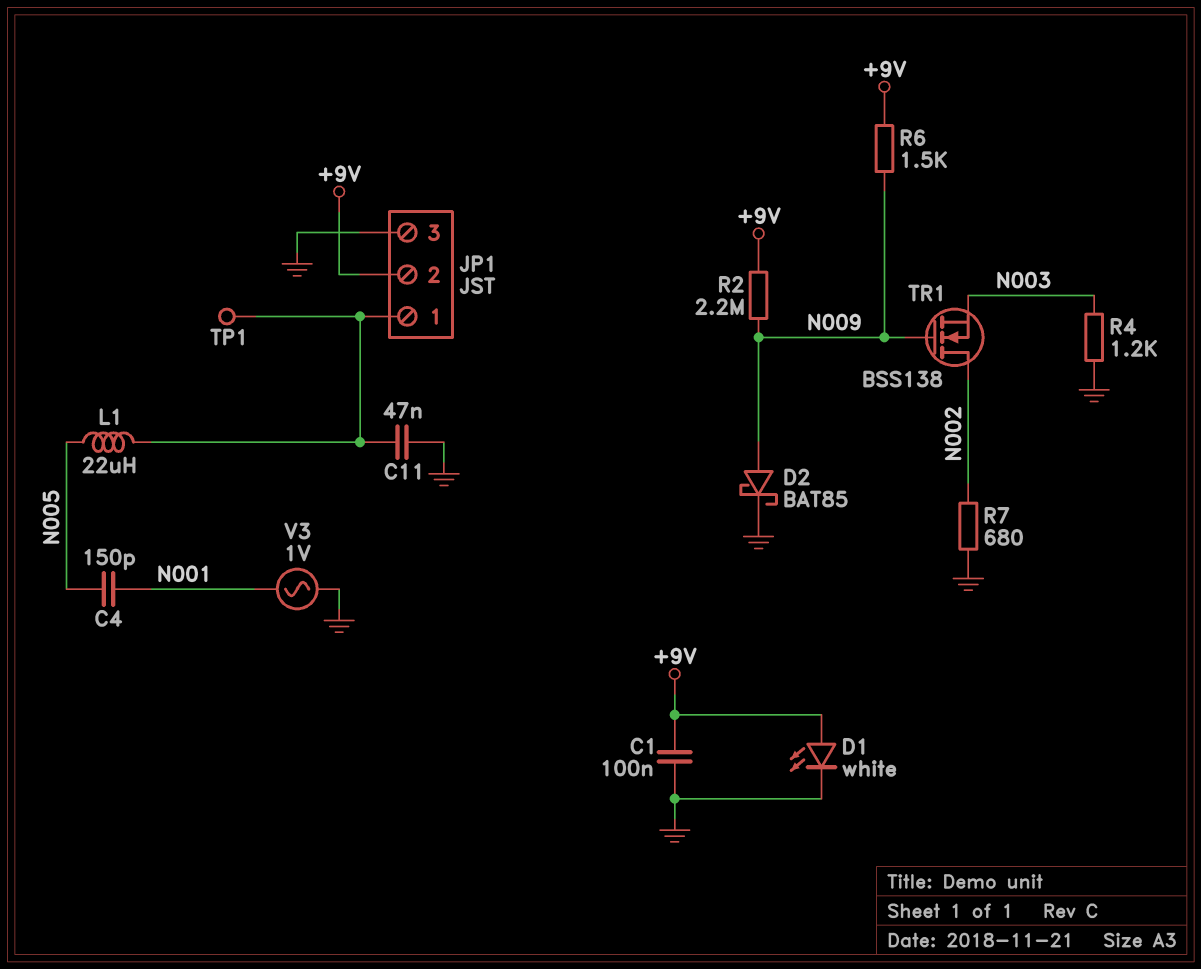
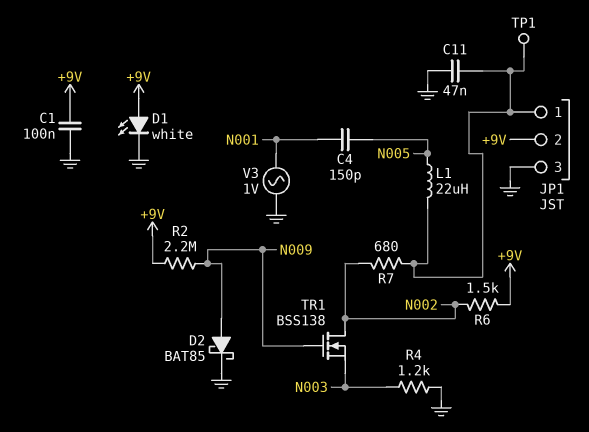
R6: 1.5k (+9V, N009) -> 1.5k (+9V, N002)
R7: 680 (GND, N002) -> 680 (JP1/1, N002)

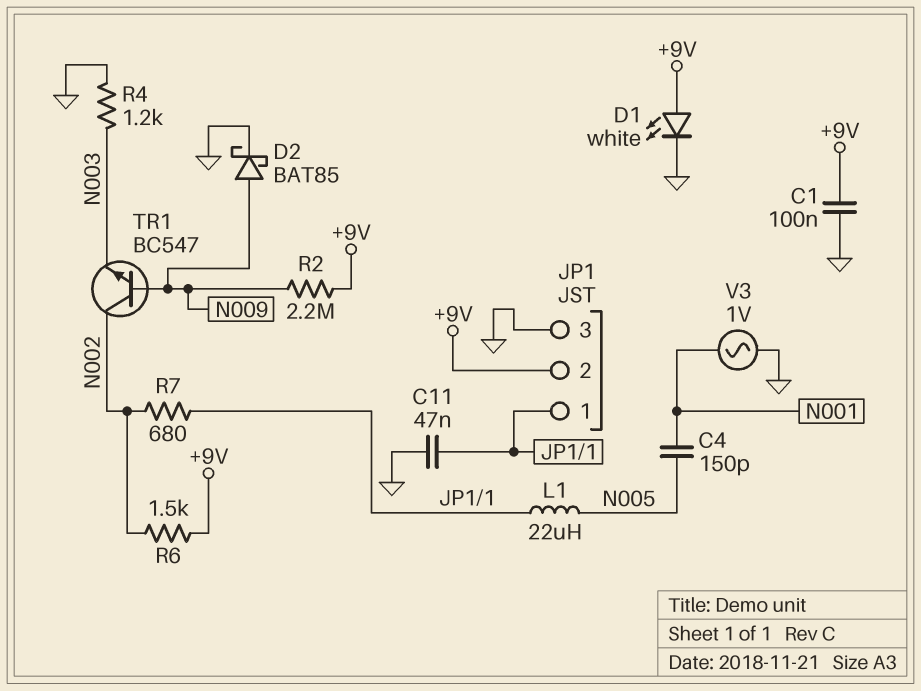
TP1: test point (JP1/1) -> none
TR1: NMOS BSS138 (G N009, D N002, S N003) -> NPN BC547 (B N009, C N002, E N003)

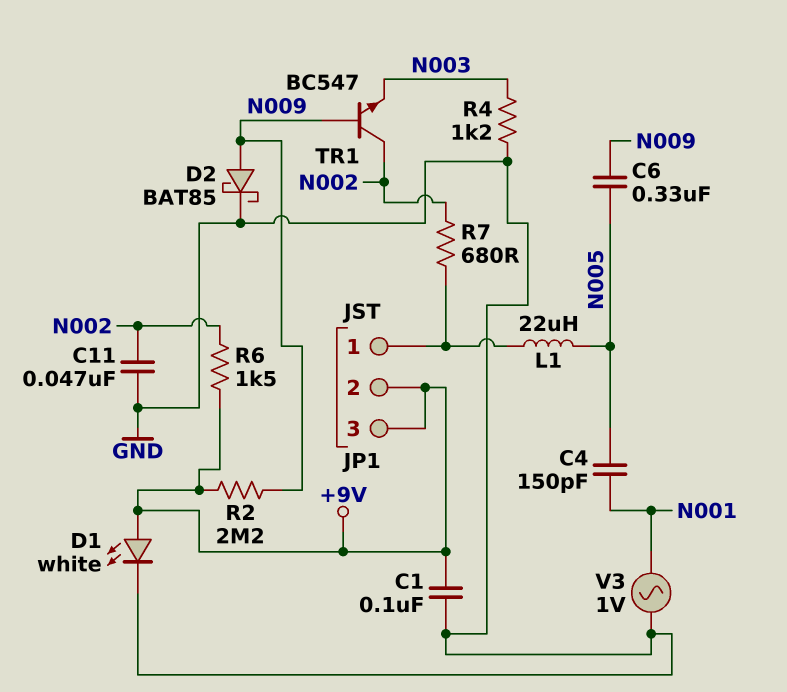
C6: none -> 330nF (N005, N009)
C11: 47nF (GND, JP1/1) -> 47nF (GND, N002)
JP1 pin 3: GND -> +9V

